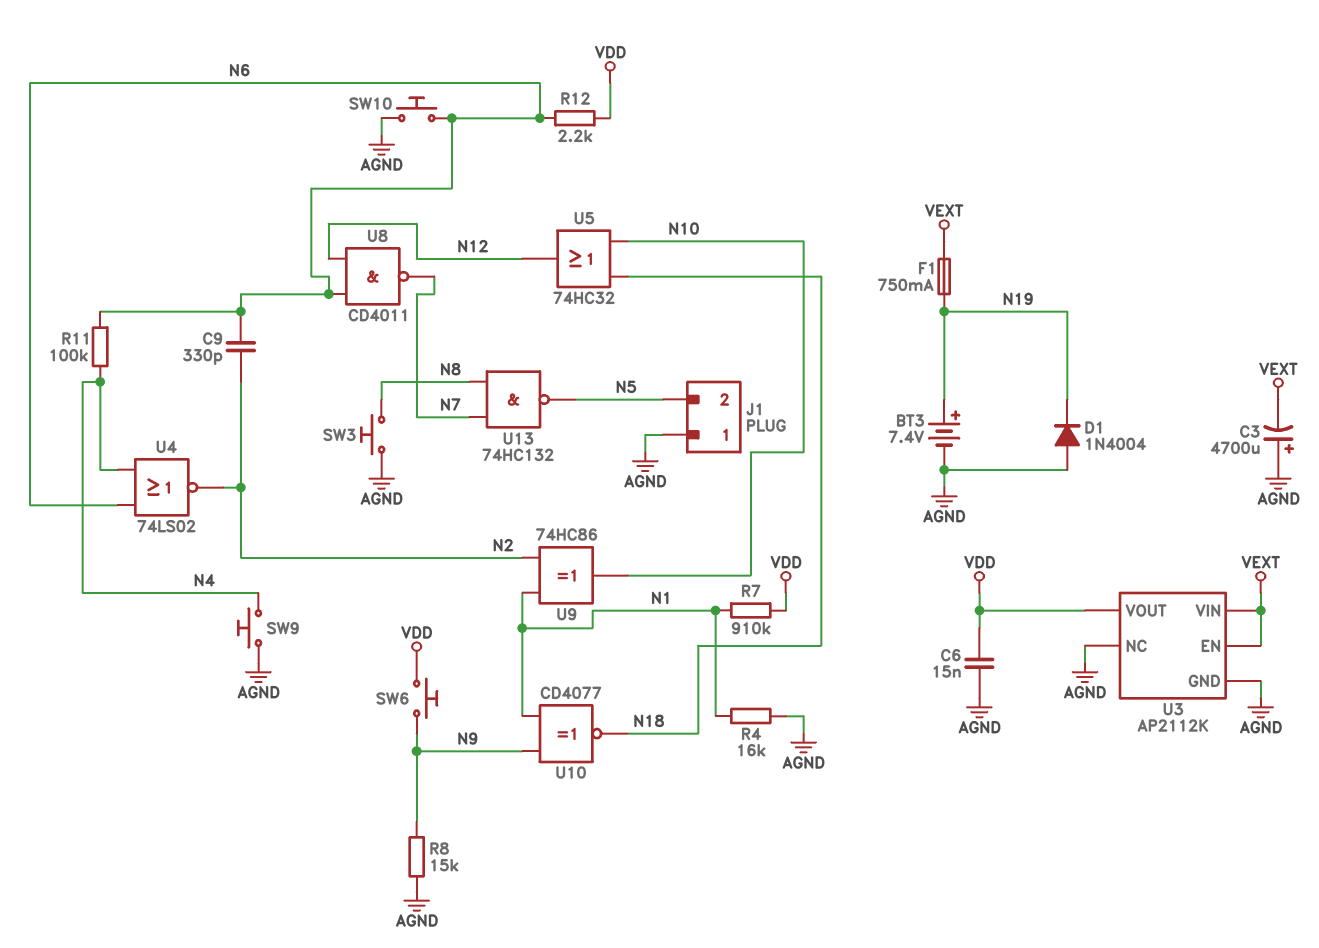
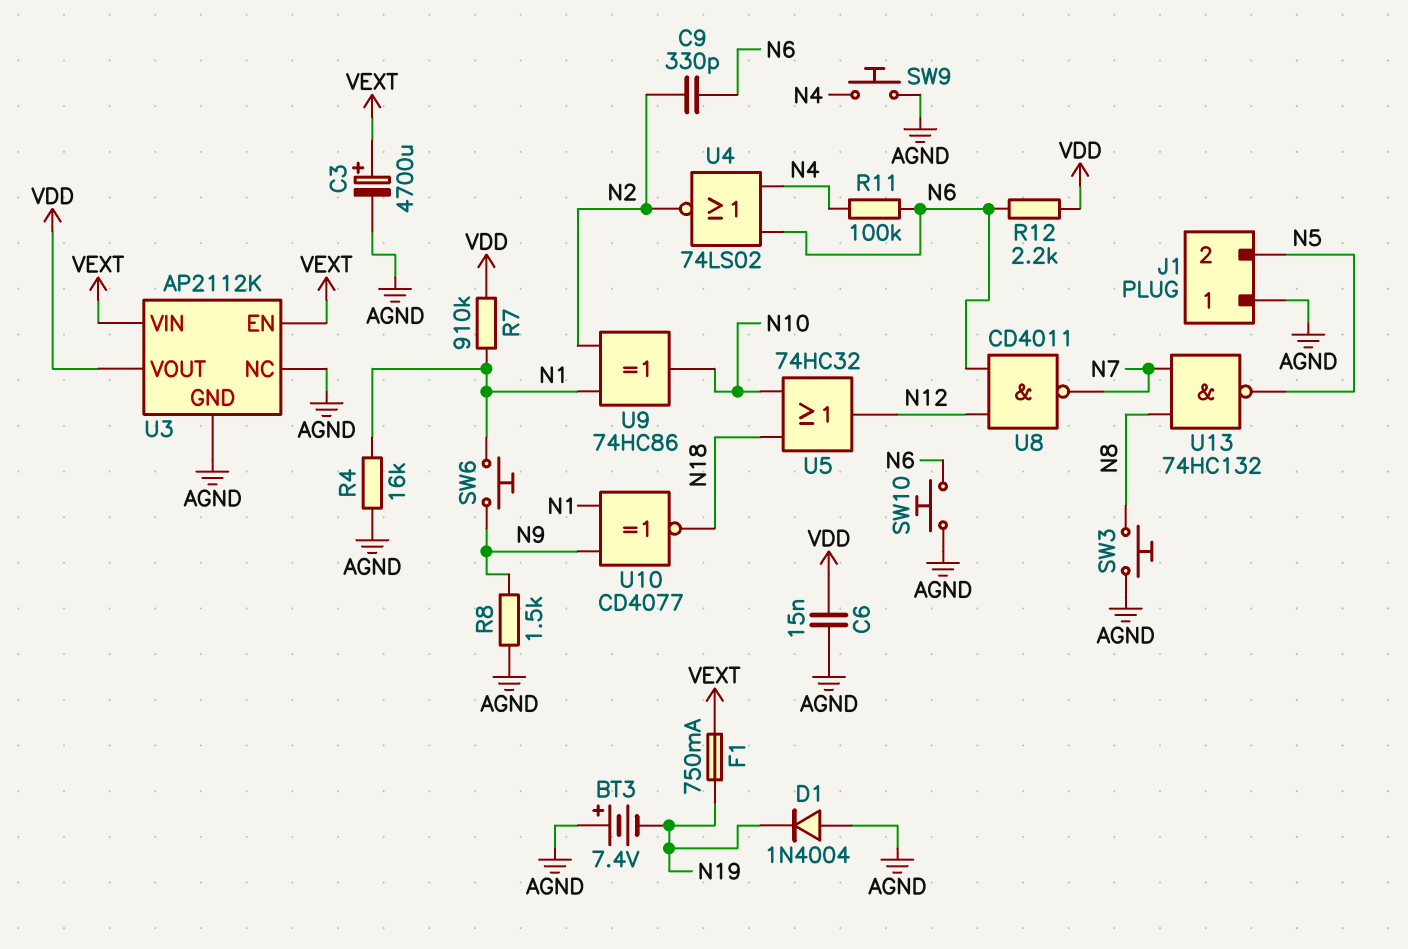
BT3: 7.4V (plus N19, minus AGND) -> 7.4V (plus AGND, minus N19)
C3: 4700uF (plus AGND, minus VEXT) -> 4700uF (plus VEXT, minus AGND)
R8: 15k (AGND, N9) -> 1.5k (AGND, N9)
SW6: button (N9, VDD) -> button (N1, N9)

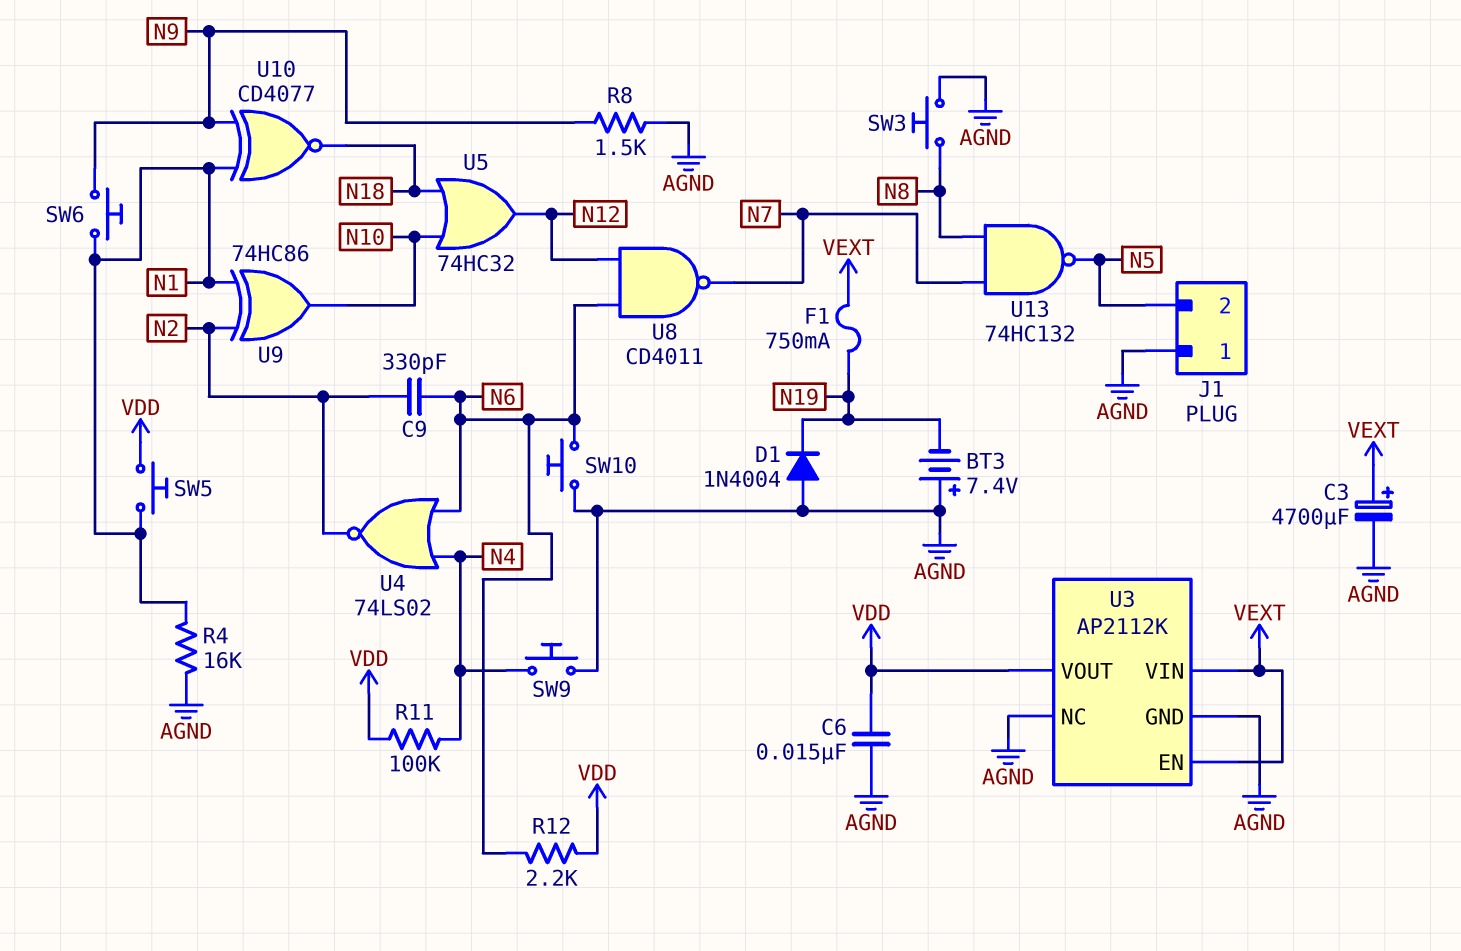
R7: 910k (N1, VDD) -> none
R11: 100k (N4, N6) -> 100k (N4, VDD)
SW5: none -> button (N1, VDD)

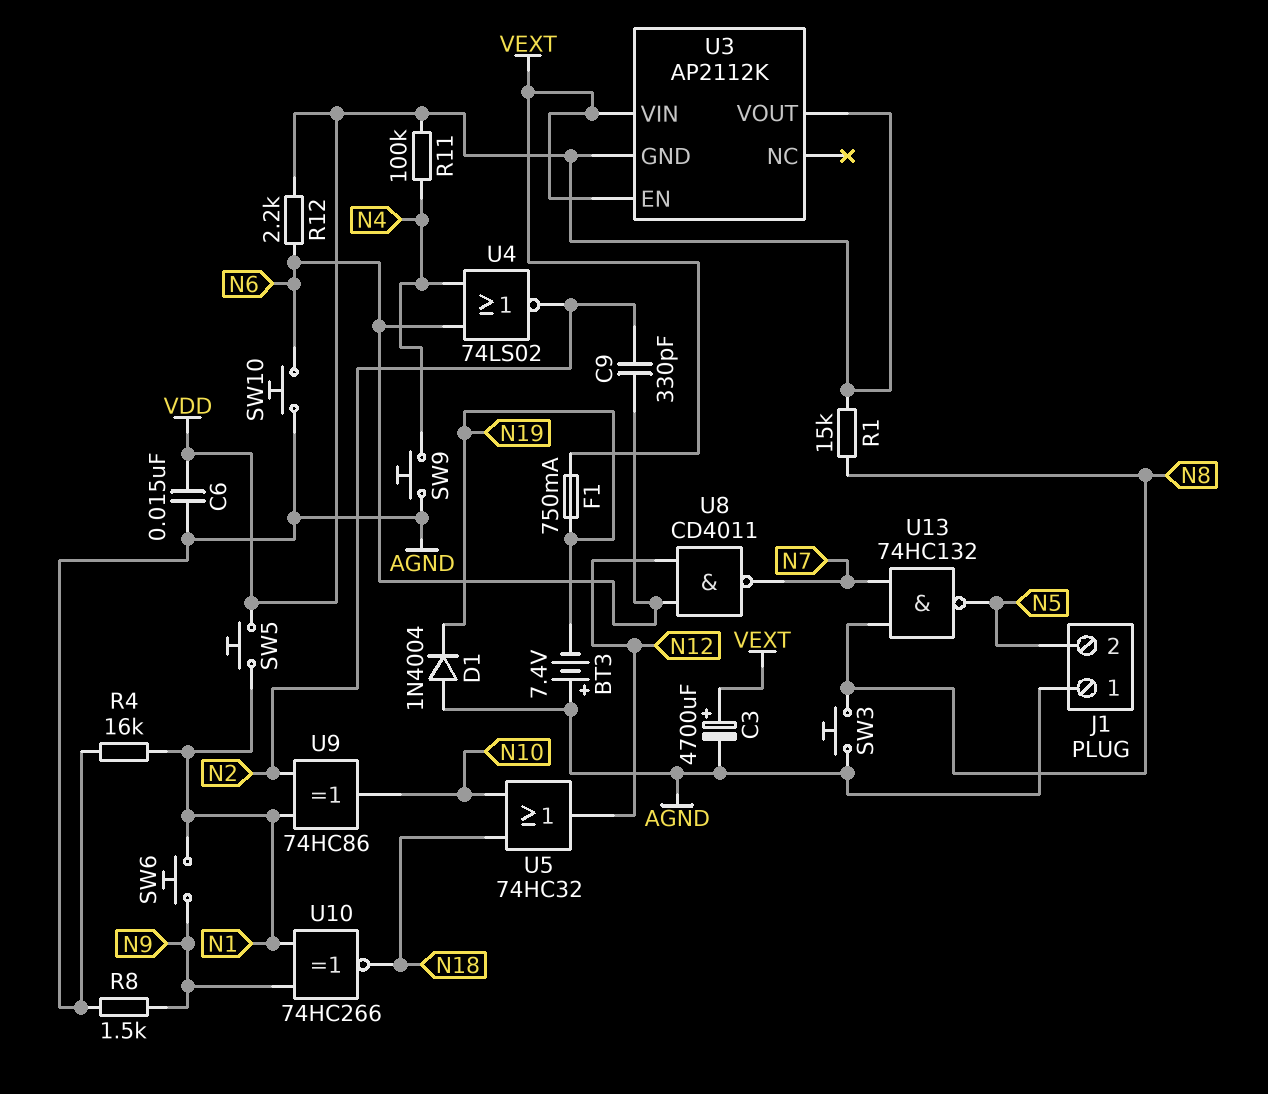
R1: none -> 15k (N8, VDD)
U3 pin GND: AGND -> VDD
U3 pin NC: AGND -> none
U10: XNOR CD4077 (in N1, in N9, out N18) -> XNOR 74HC266 (in N1, in N9, out N18)

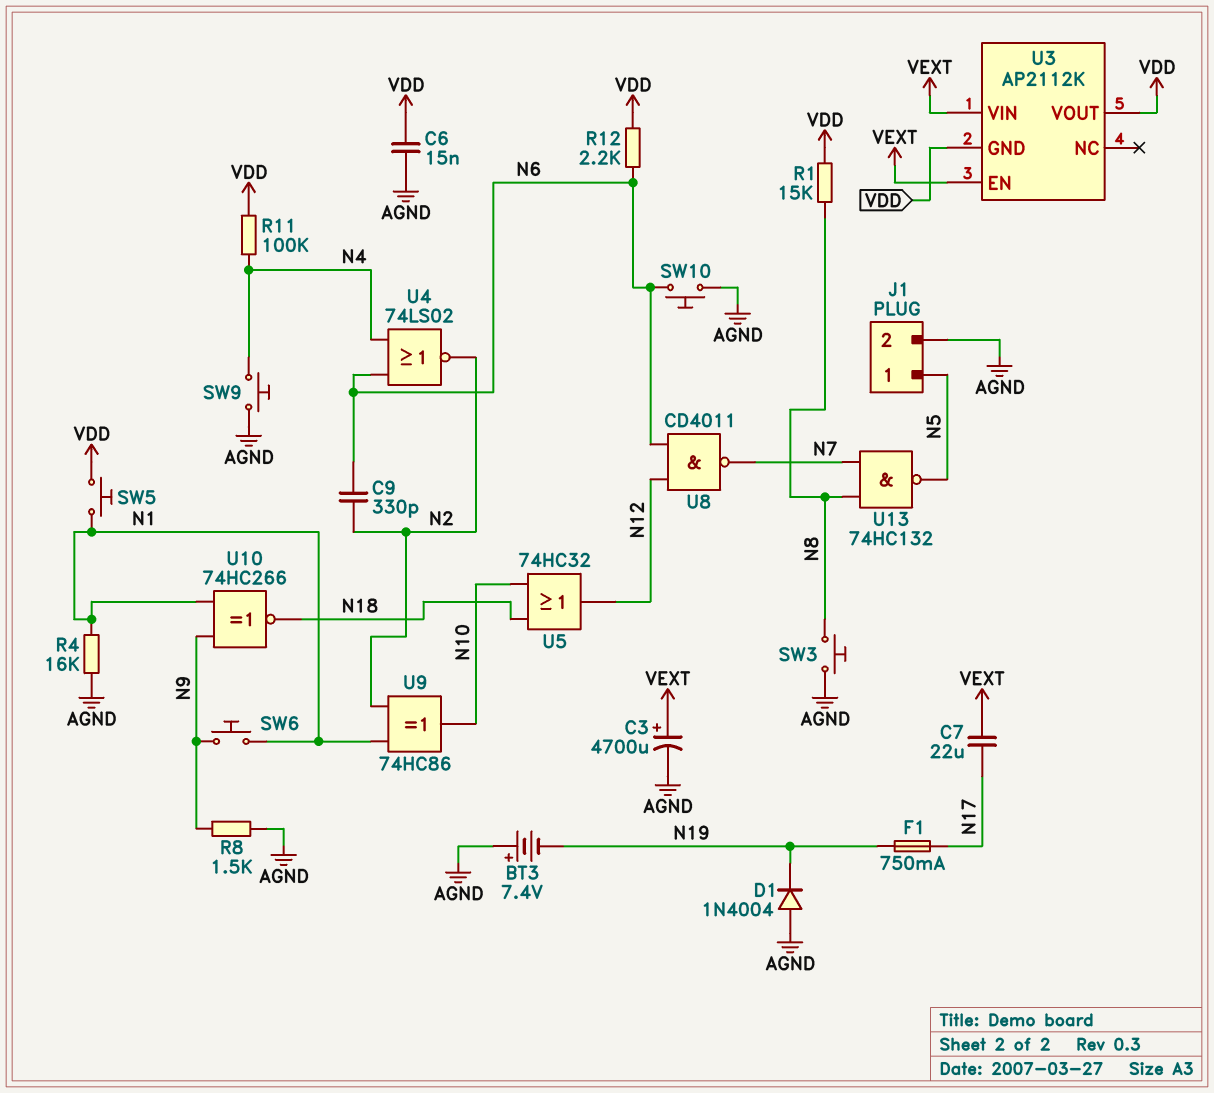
C7: none -> 22uF (N17, VEXT)
F1: 750mA (N19, VEXT) -> 750mA (N17, N19)
J1 pin 1: AGND -> N5
J1 pin 2: N5 -> AGND

